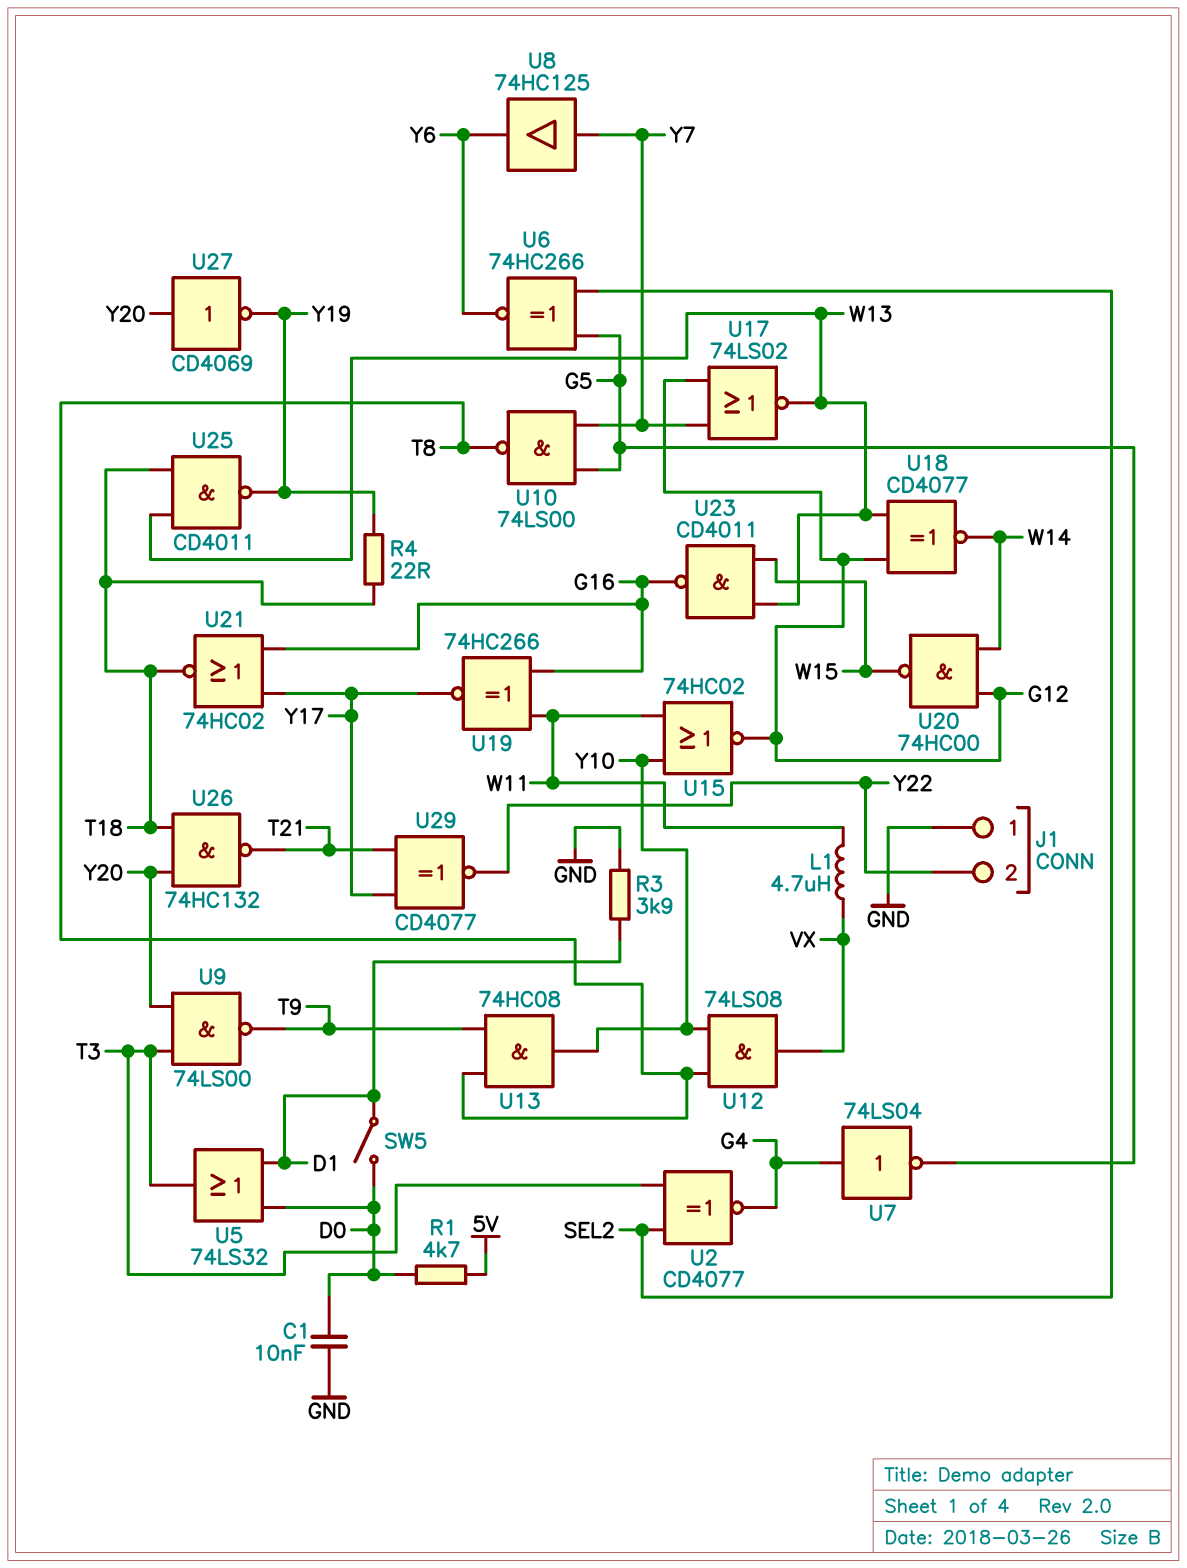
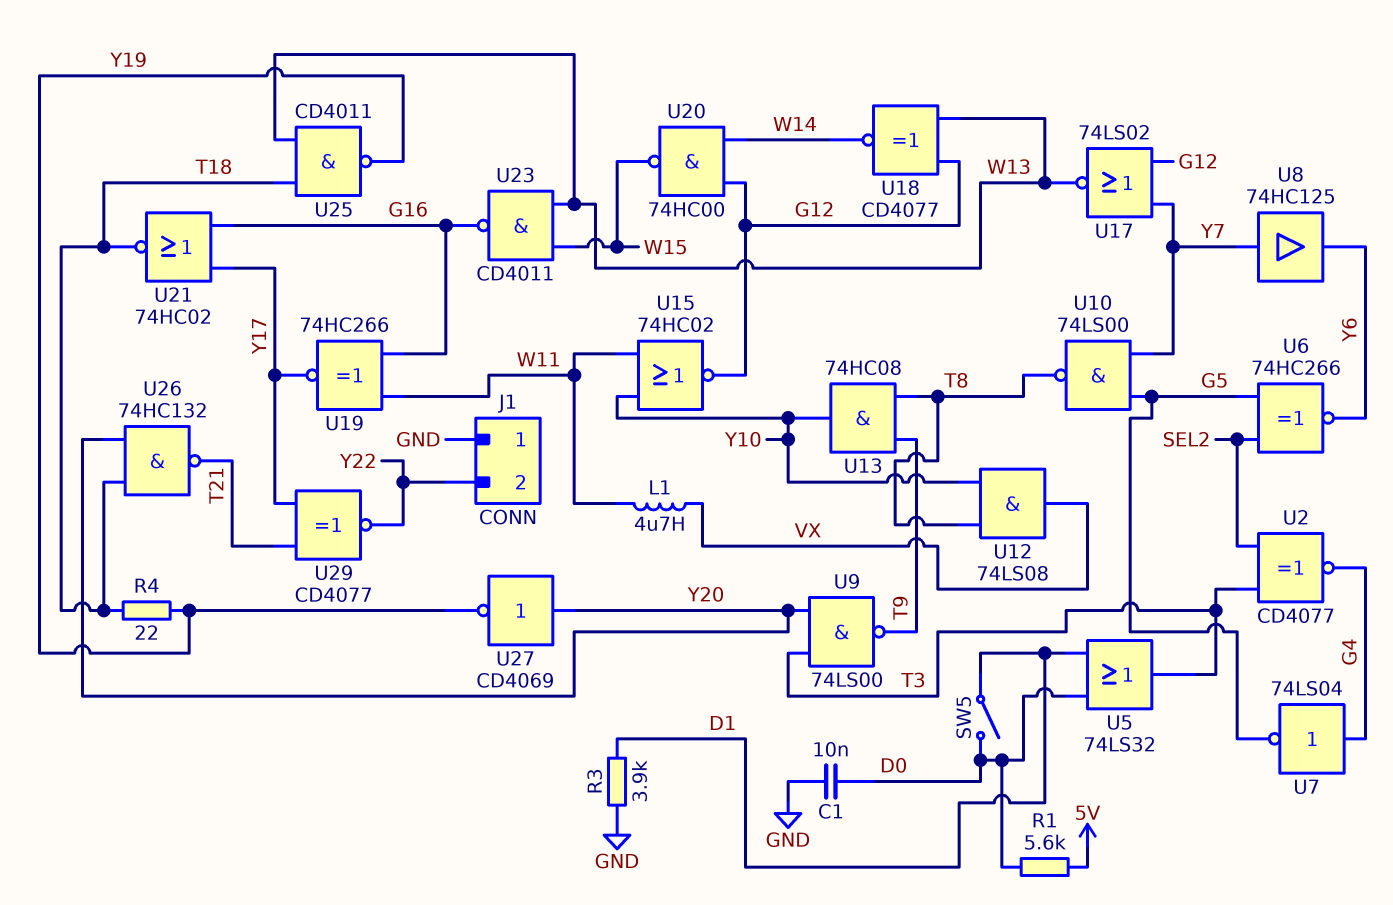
R1: 4.7k (5V, D0) -> 5.6k (5V, D0)

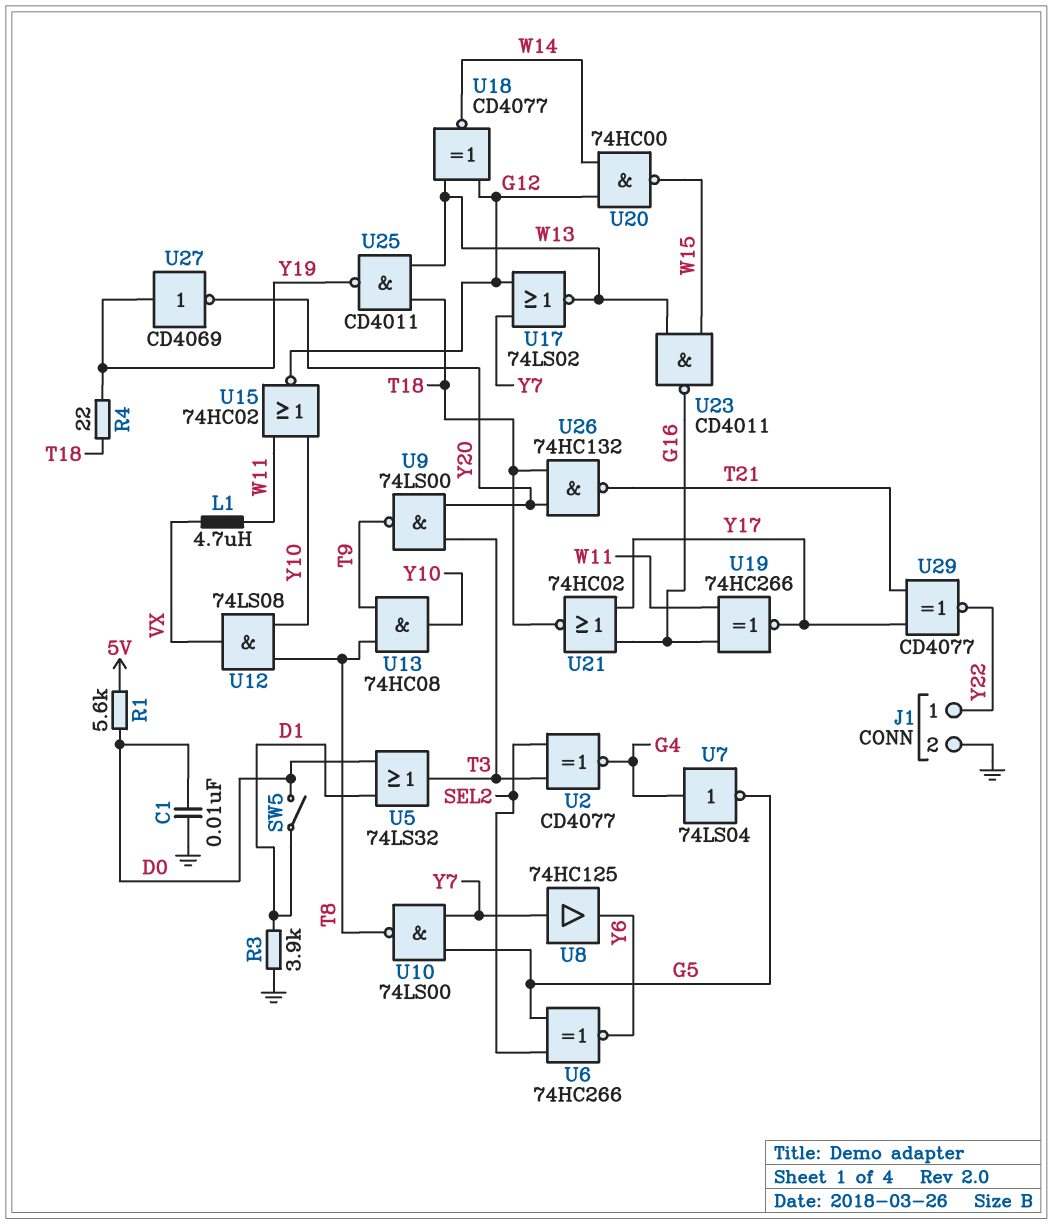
J1 pin 1: GND -> Y22
J1 pin 2: Y22 -> GND
U27: NOT CD4069 (in Y20, out Y19) -> NOT CD4069 (in Y19, out Y20)

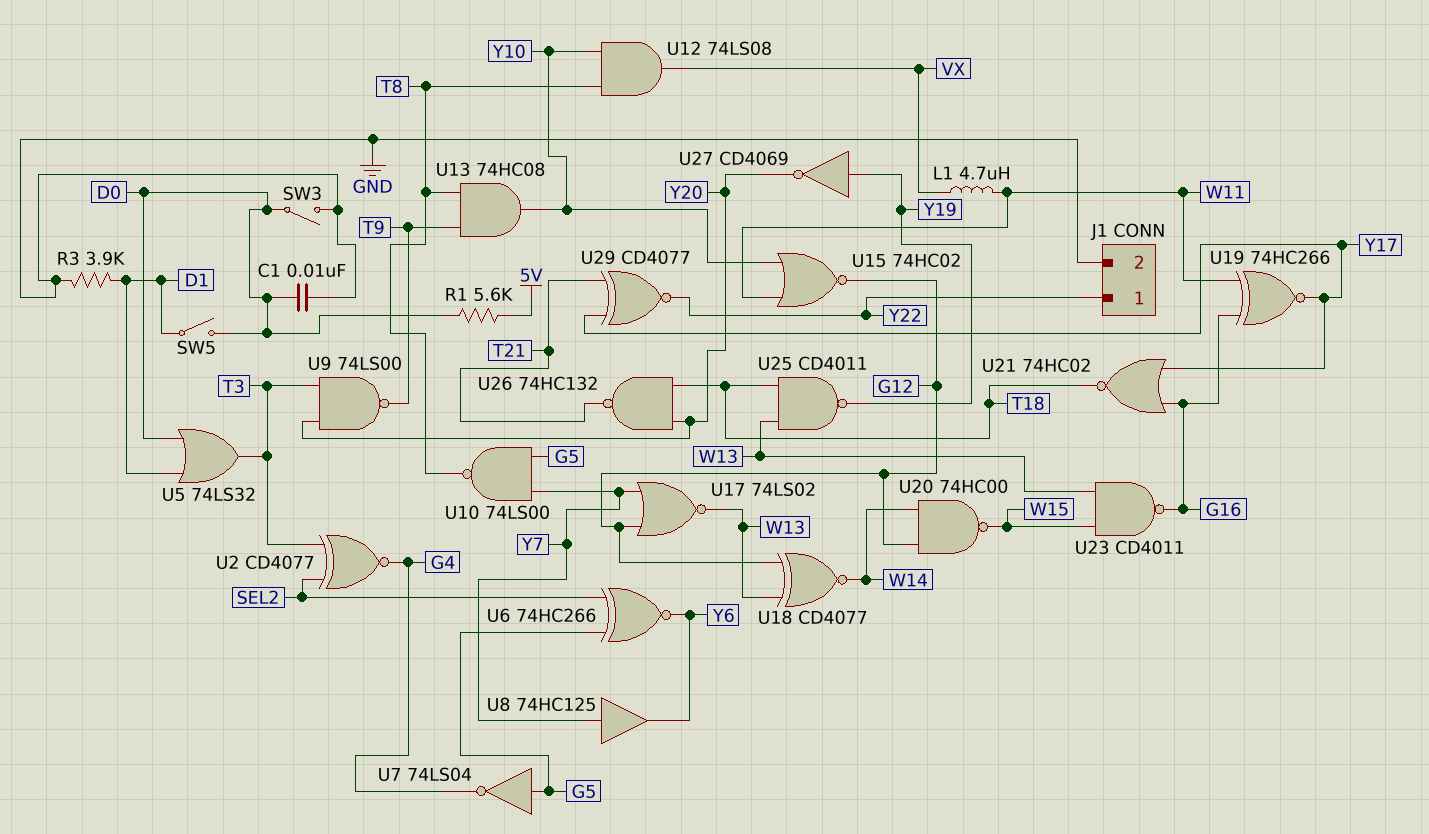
R4: 22 (T18, Y19) -> none
SW3: none -> switch (D0, GND)
U7: NOT 74LS04 (in G4, out G5) -> NOT 74LS04 (in G5, out G4)

